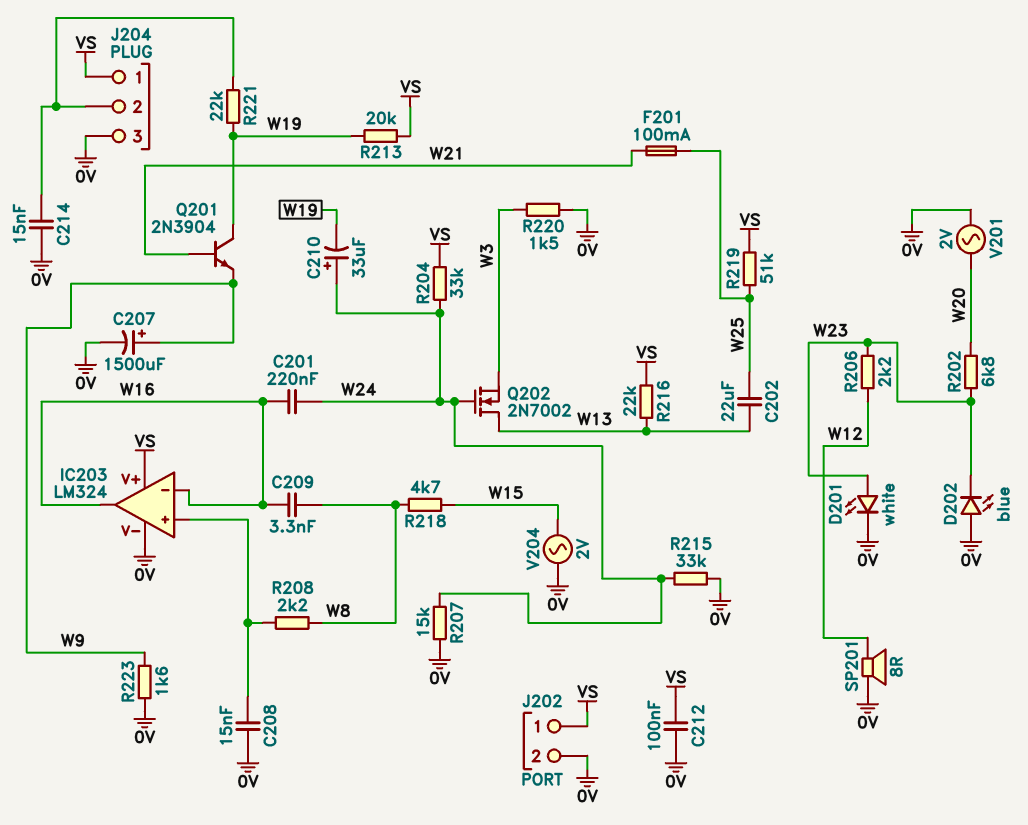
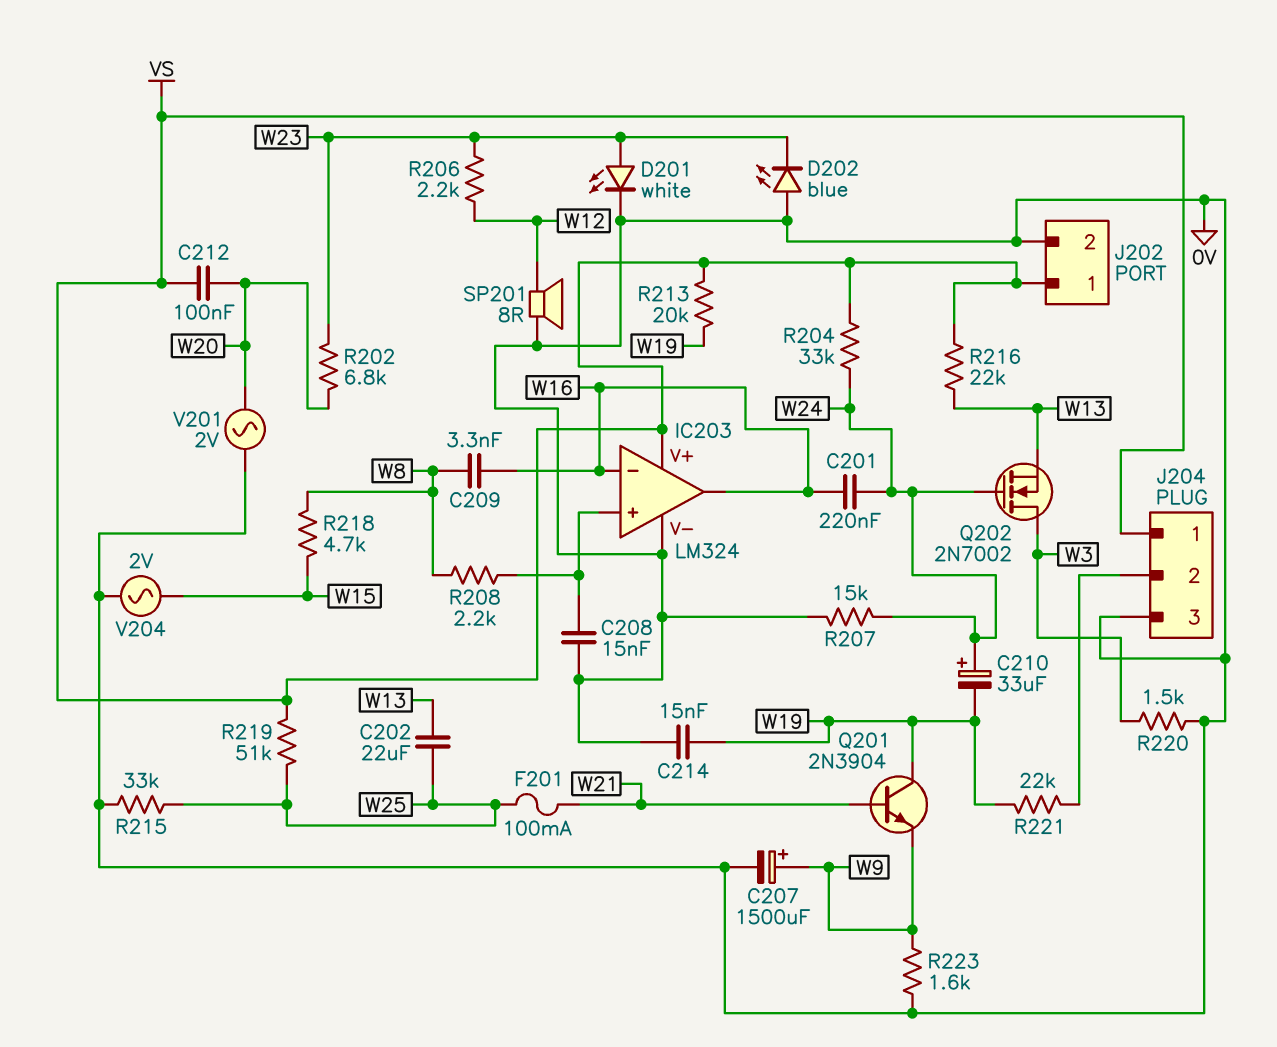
C212: 100nF (0V, VS) -> 100nF (VS, W20)
C214: 15nF (0V, J204/2) -> 15nF (0V, W19)
Q202: NMOS 2N7002 (G W24, D W13, S W3) -> NMOS 2N7002 (G W24, D W3, S W13)
R215: 33k (0V, W24) -> 33k (0V, W25)

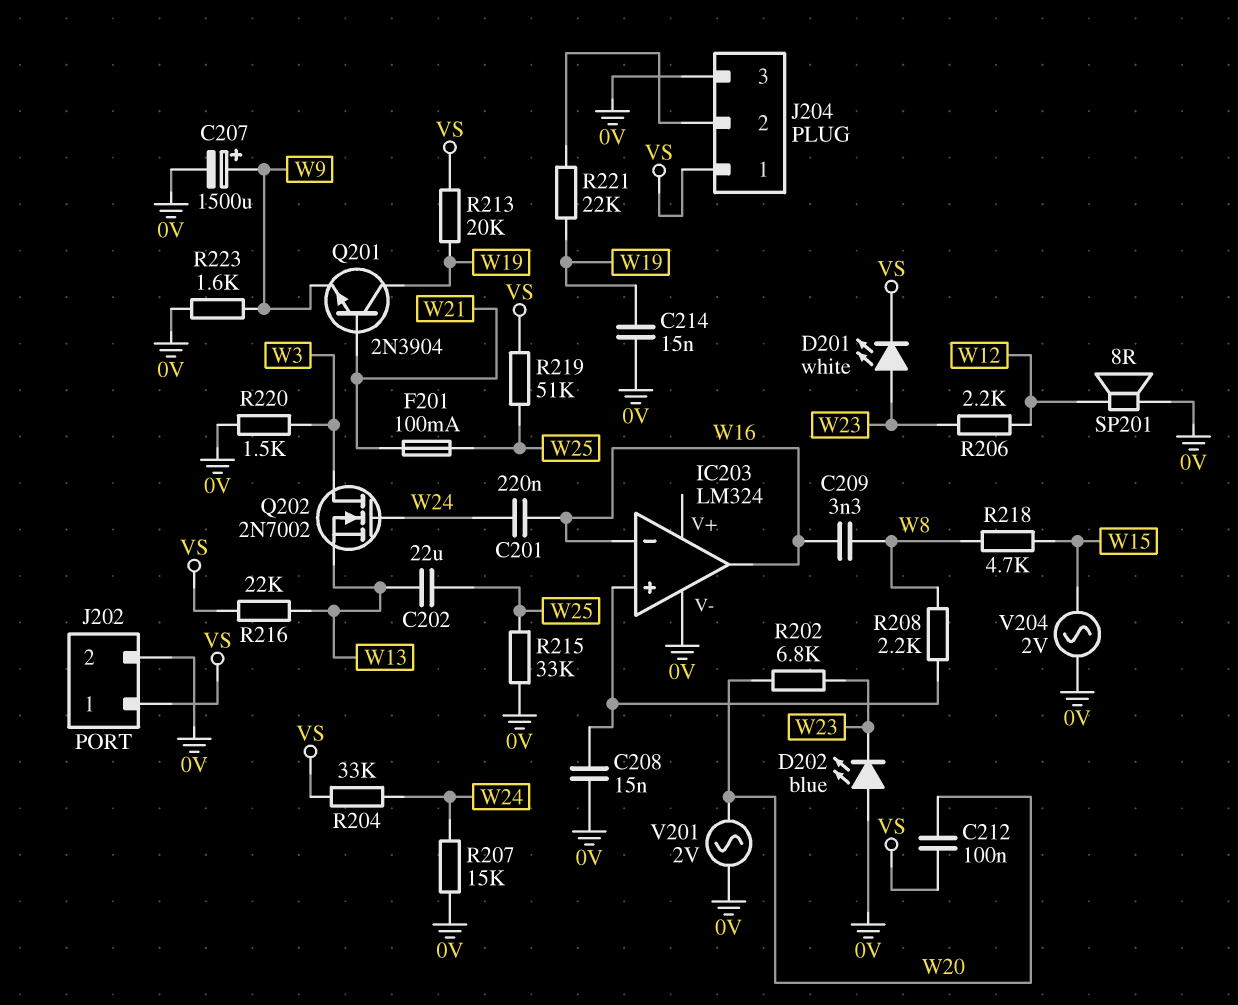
C210: 33uF (plus W24, minus W19) -> none
D201: LED white (A W23, K 0V) -> LED white (A W23, K VS)
IC203 pin V+: VS -> none

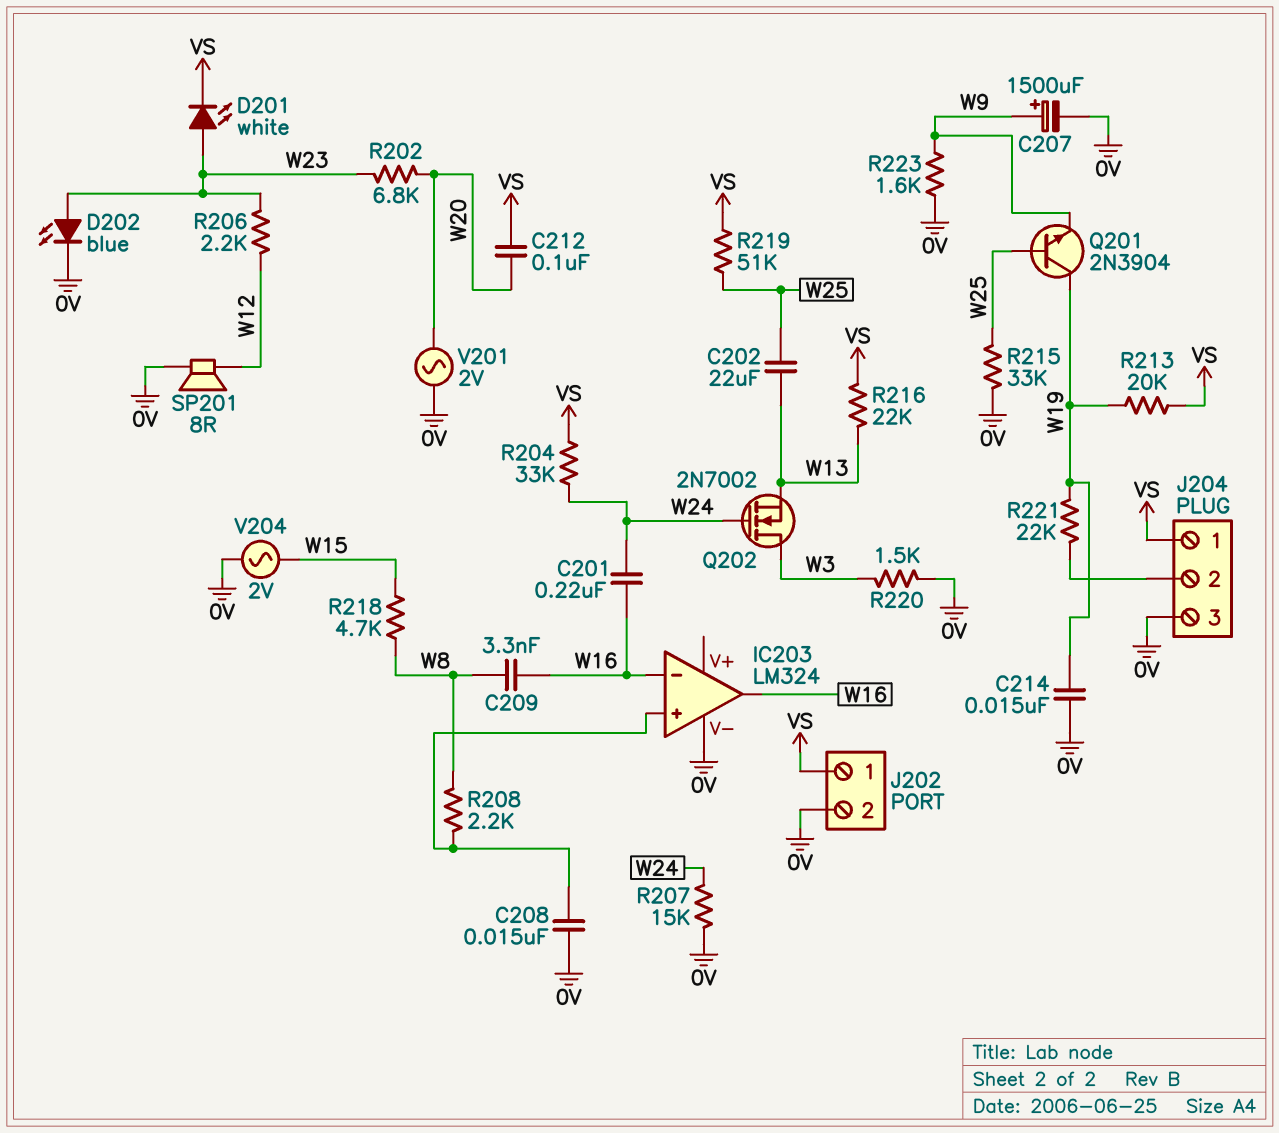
D202: LED blue (A 0V, K W23) -> LED blue (A W23, K 0V)
F201: 100mA (W21, W25) -> none
Q201: NPN 2N3904 (B W21, C W19, E W9) -> NPN 2N3904 (B W25, C W19, E W9)

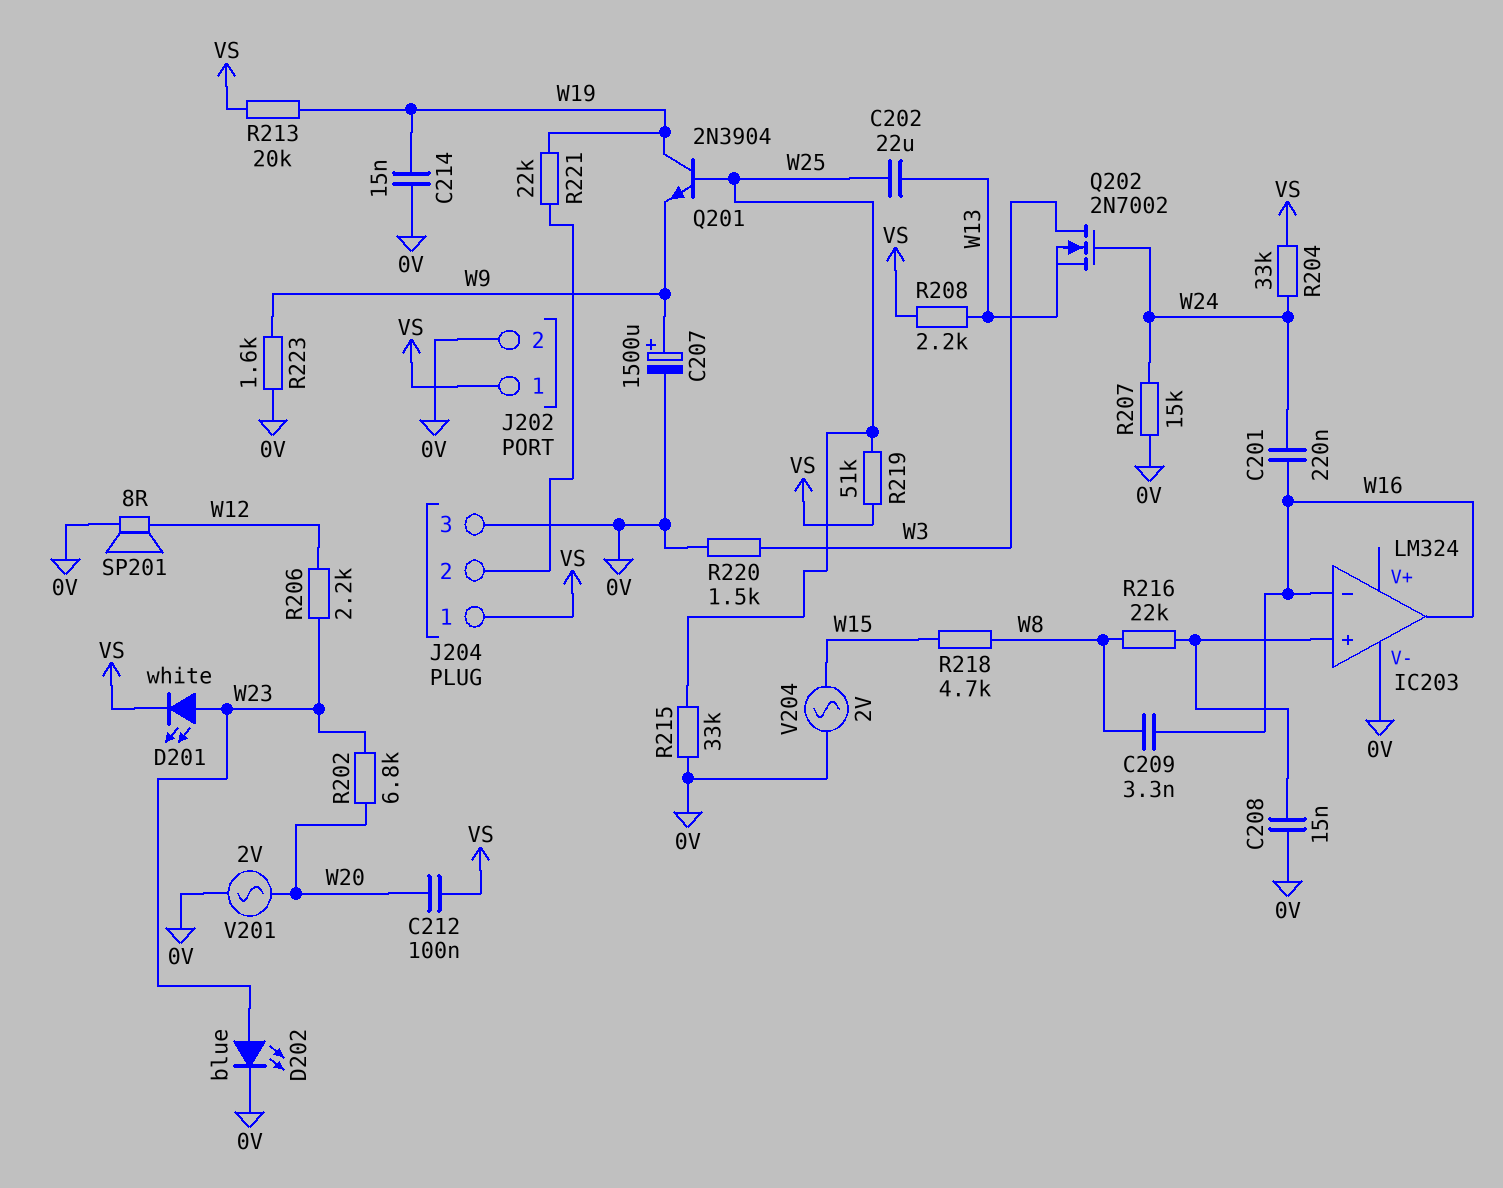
R208: 2.2k (IC203/in+, W8) -> 2.2k (VS, W13)
R216: 22k (VS, W13) -> 22k (IC203/in+, W8)

